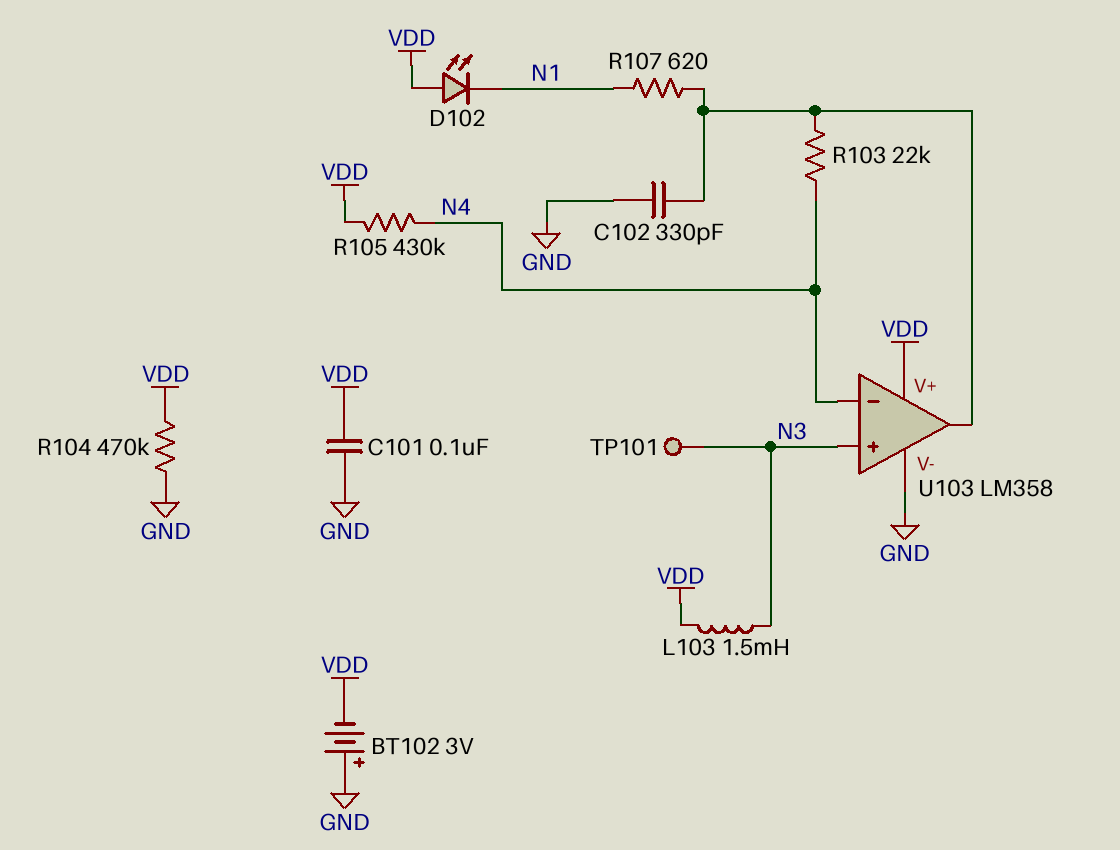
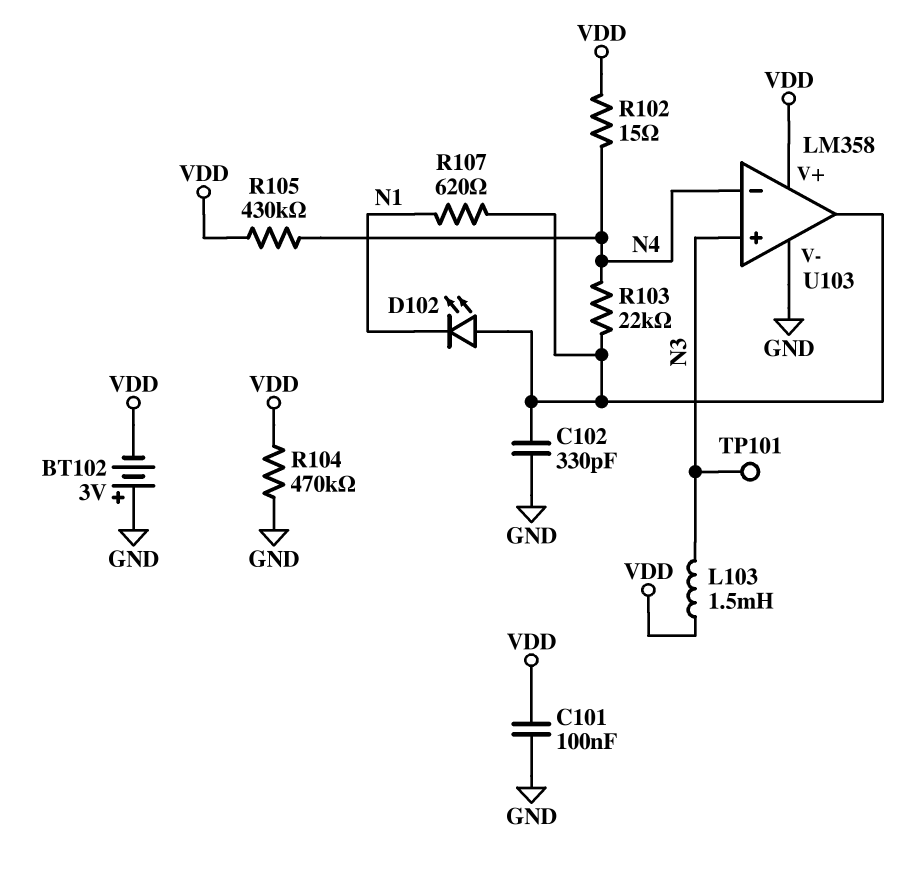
D102: LED (A VDD, K N1) -> LED (A U103/out, K N1)
R102: none -> 15 (N4, VDD)

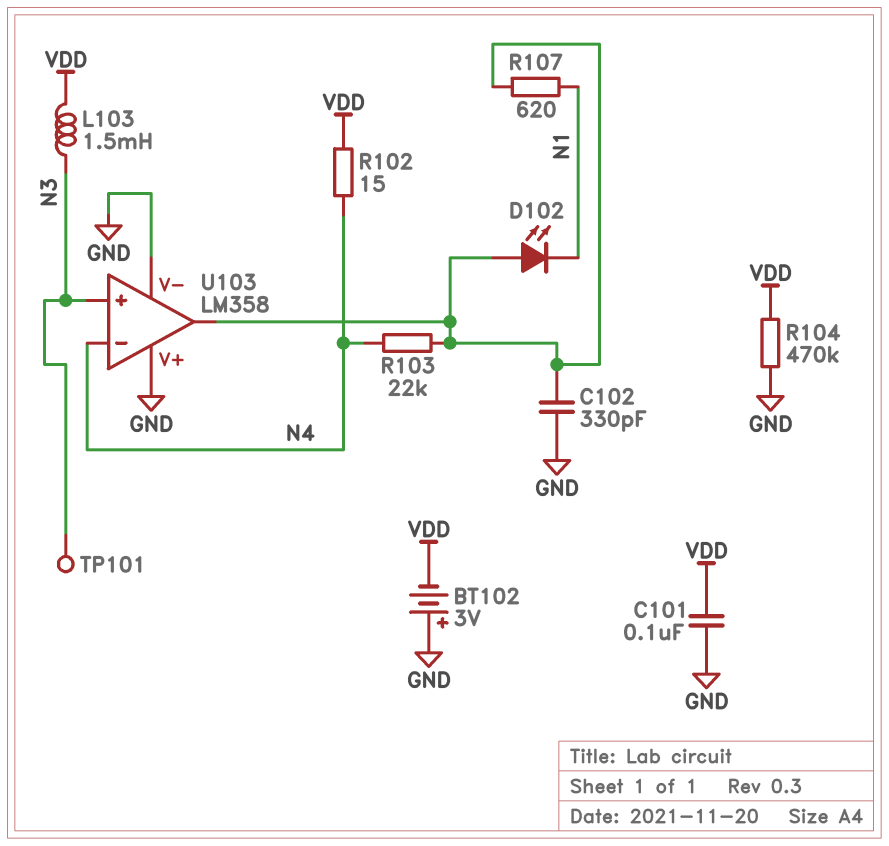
R105: 430k (N4, VDD) -> none
U103 pin V+: VDD -> GND

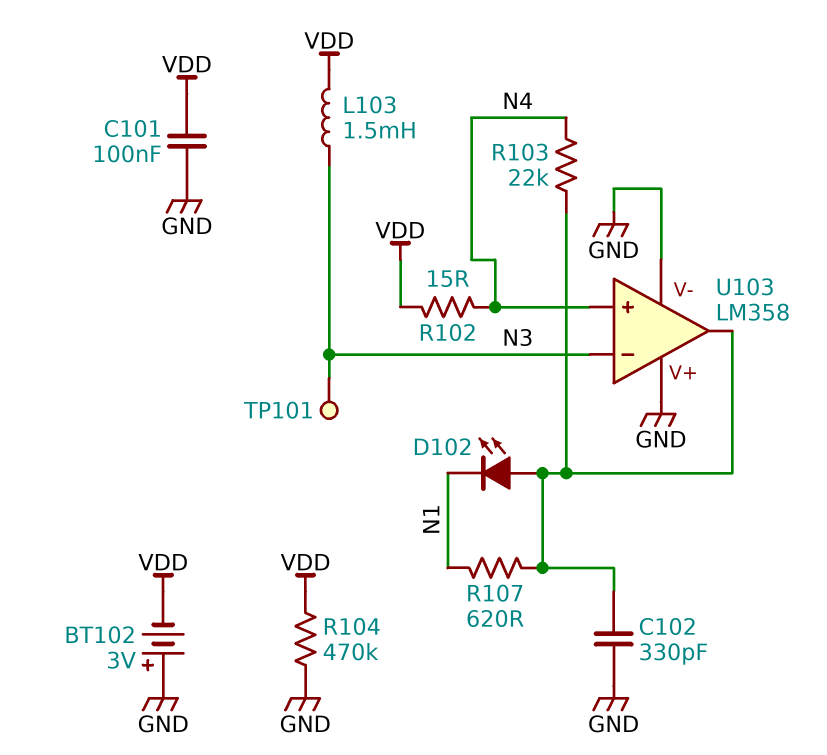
U103 pin in+: N3 -> N4
U103 pin in-: N4 -> N3

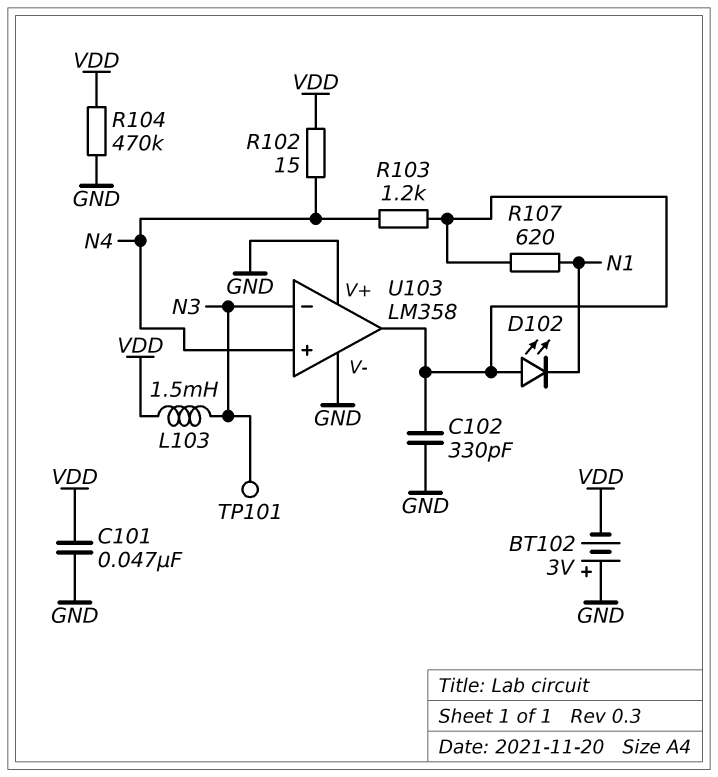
C101: 100nF (GND, VDD) -> 47nF (GND, VDD)
R103: 22k (N4, U103/out) -> 1.2k (N4, U103/out)

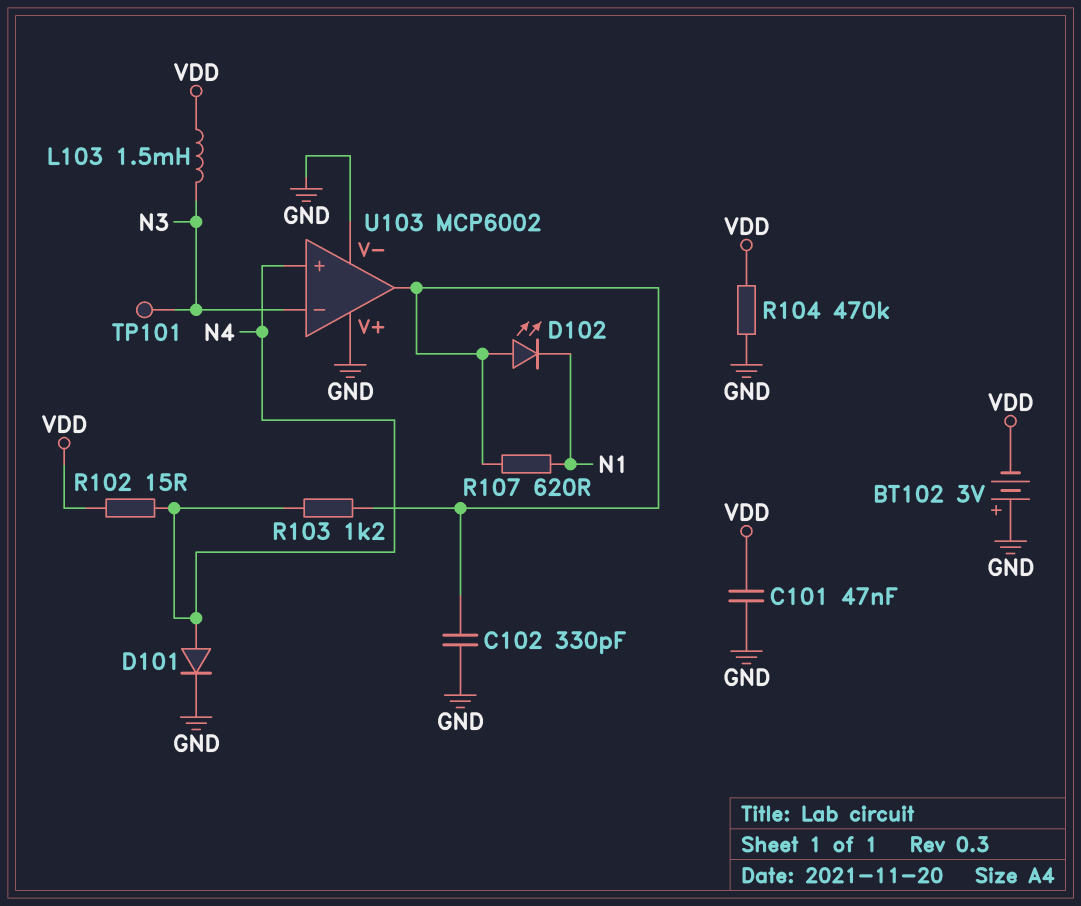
D101: none -> diode (A N4, K GND)
U103: LM358 -> MCP6002

